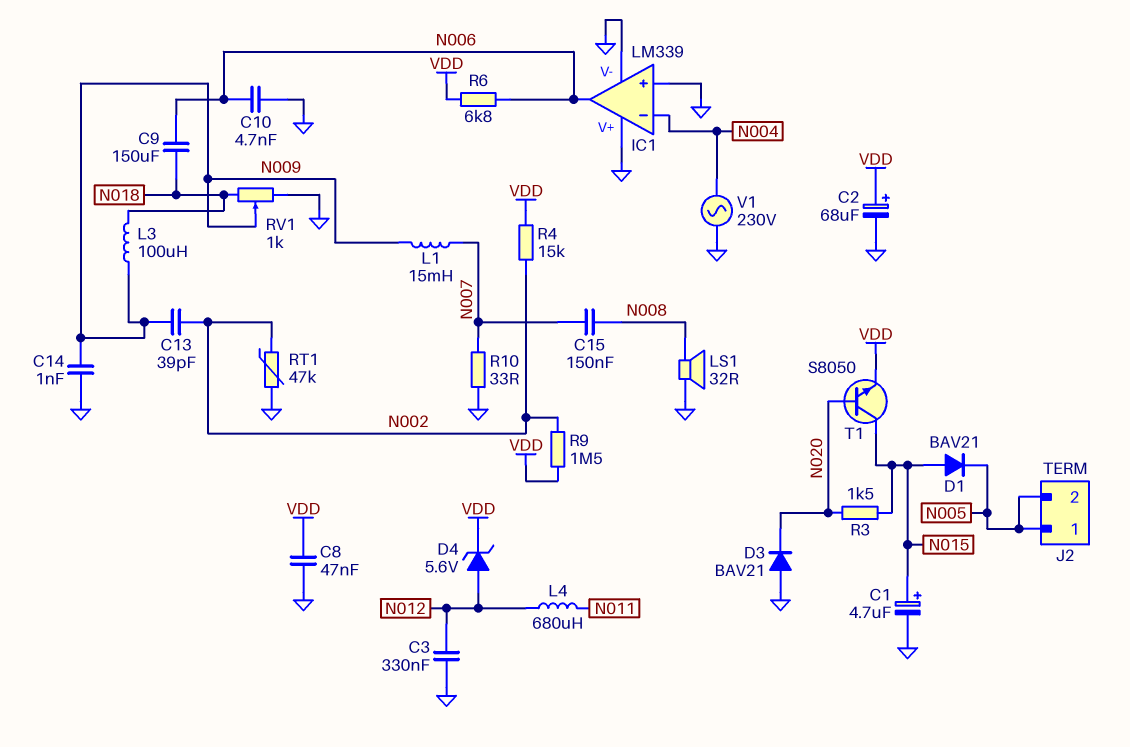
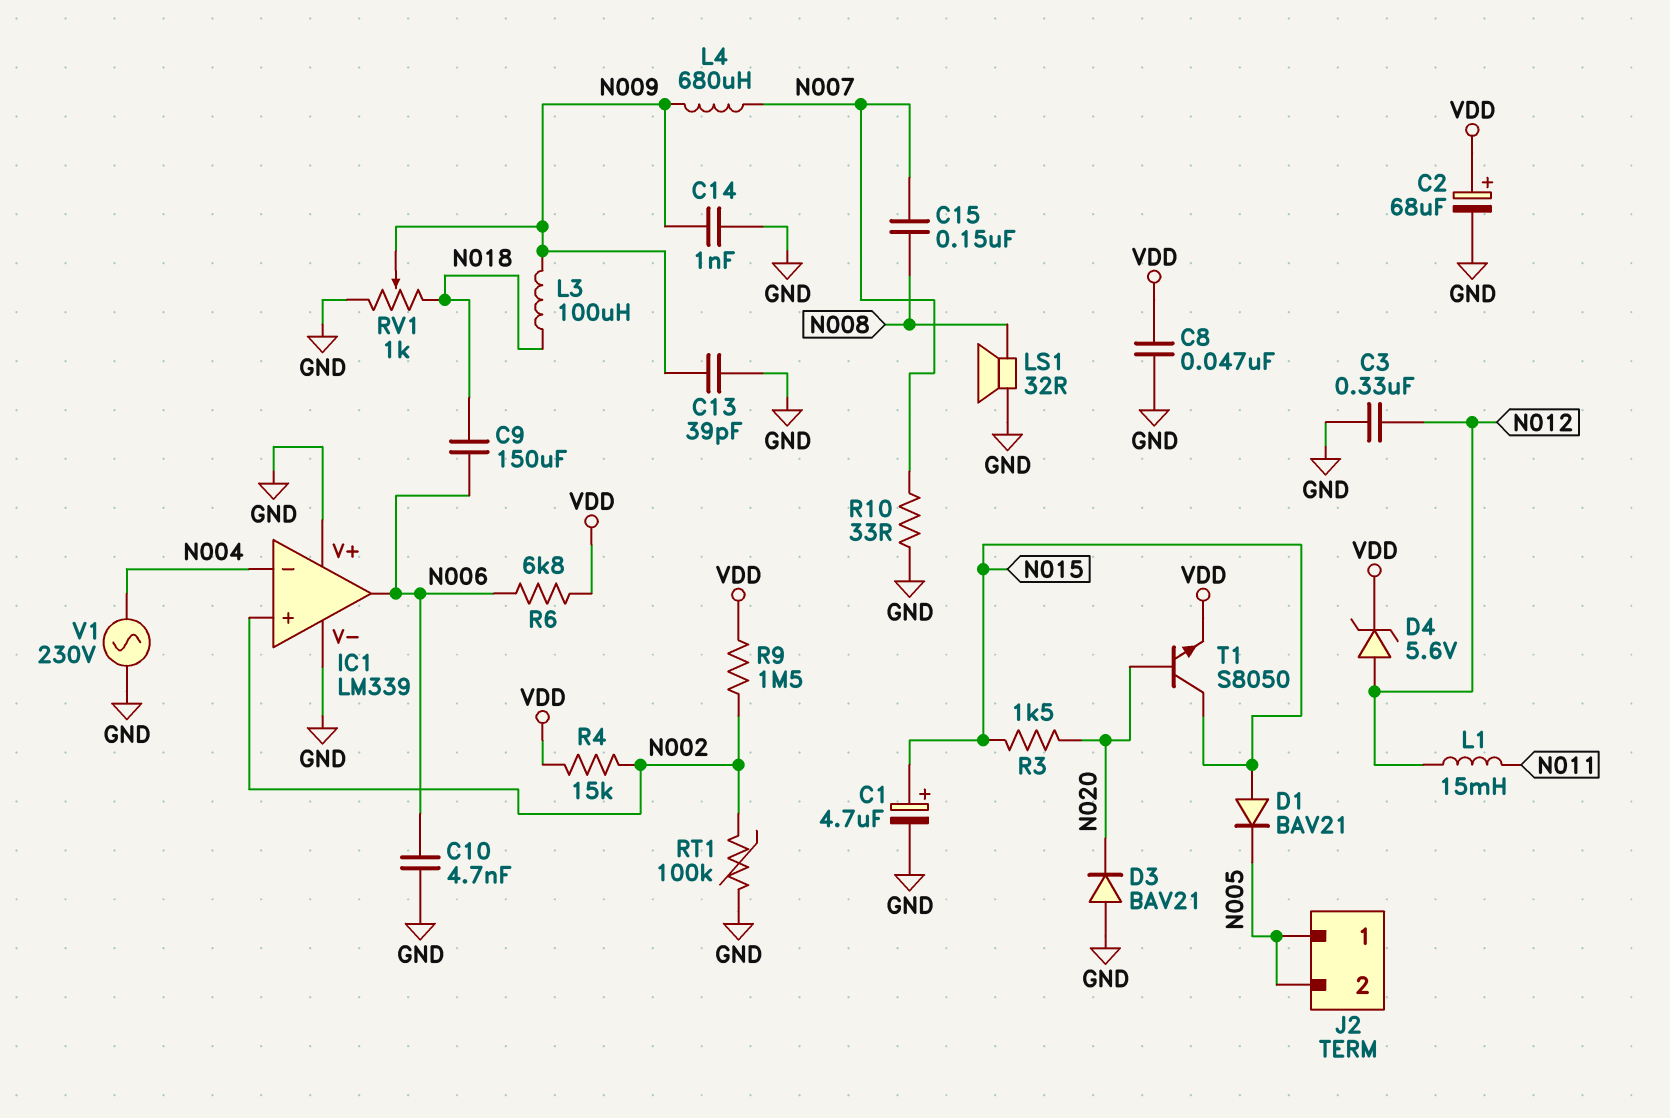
C13: 39pF (N002, N009) -> 39pF (GND, N009)
IC1 pin in+: GND -> N002
L1: 15mH (N007, N009) -> 15mH (N011, N012)
L4: 680uH (N011, N012) -> 680uH (N007, N009)
RT1: 47k (GND, N002) -> 100k (GND, N002)

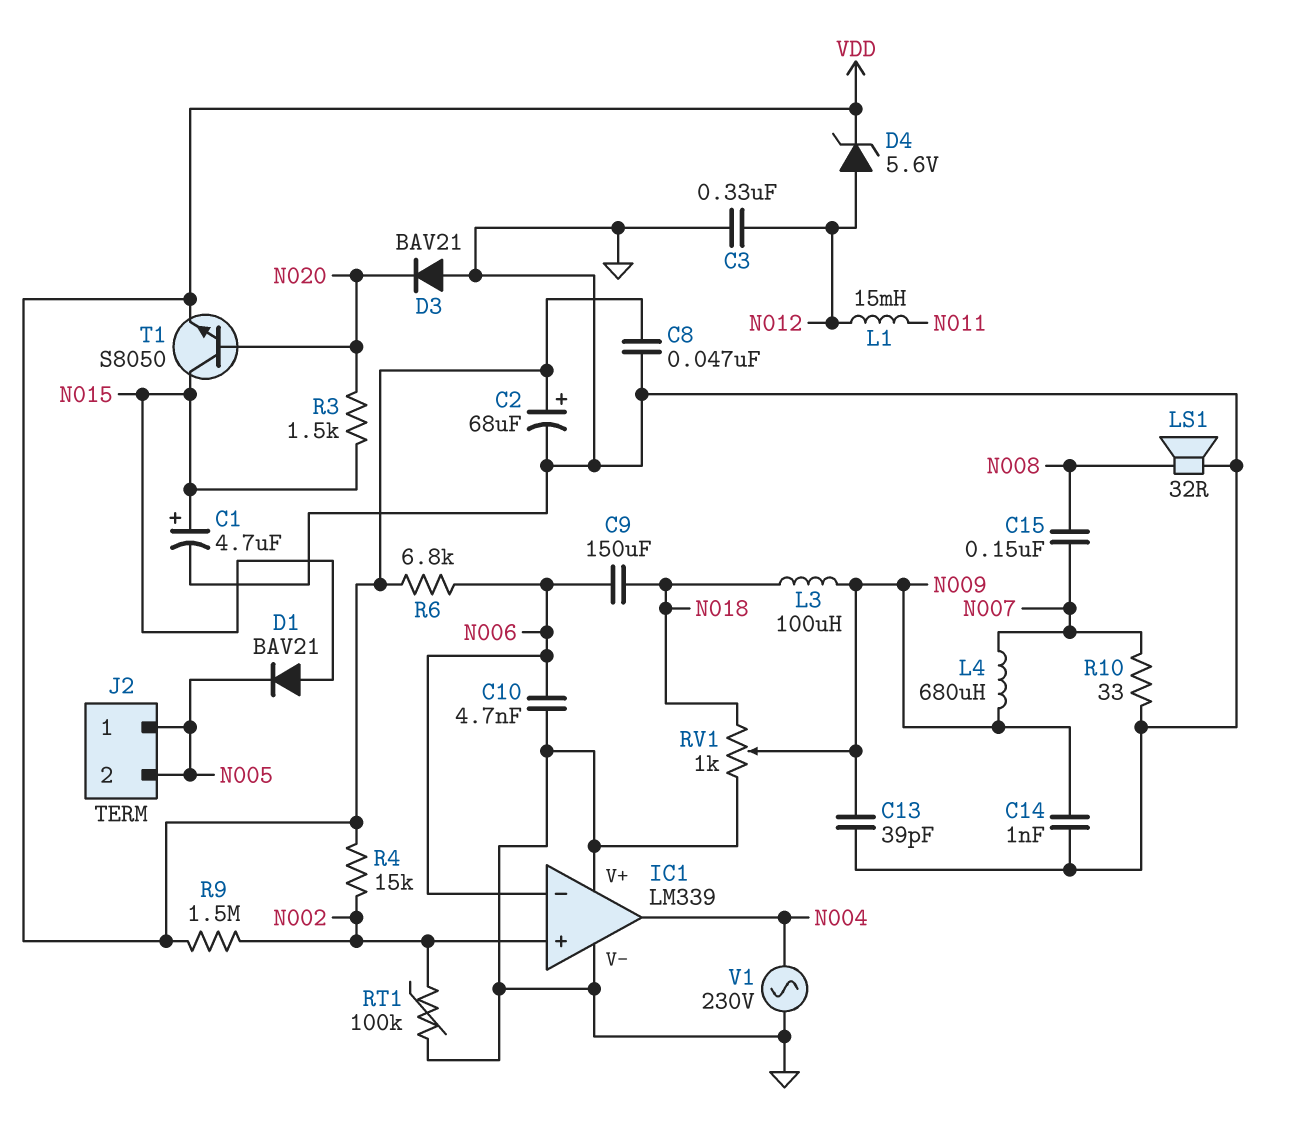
IC1 pin in-: N004 -> N006
IC1 pin out: N006 -> N004

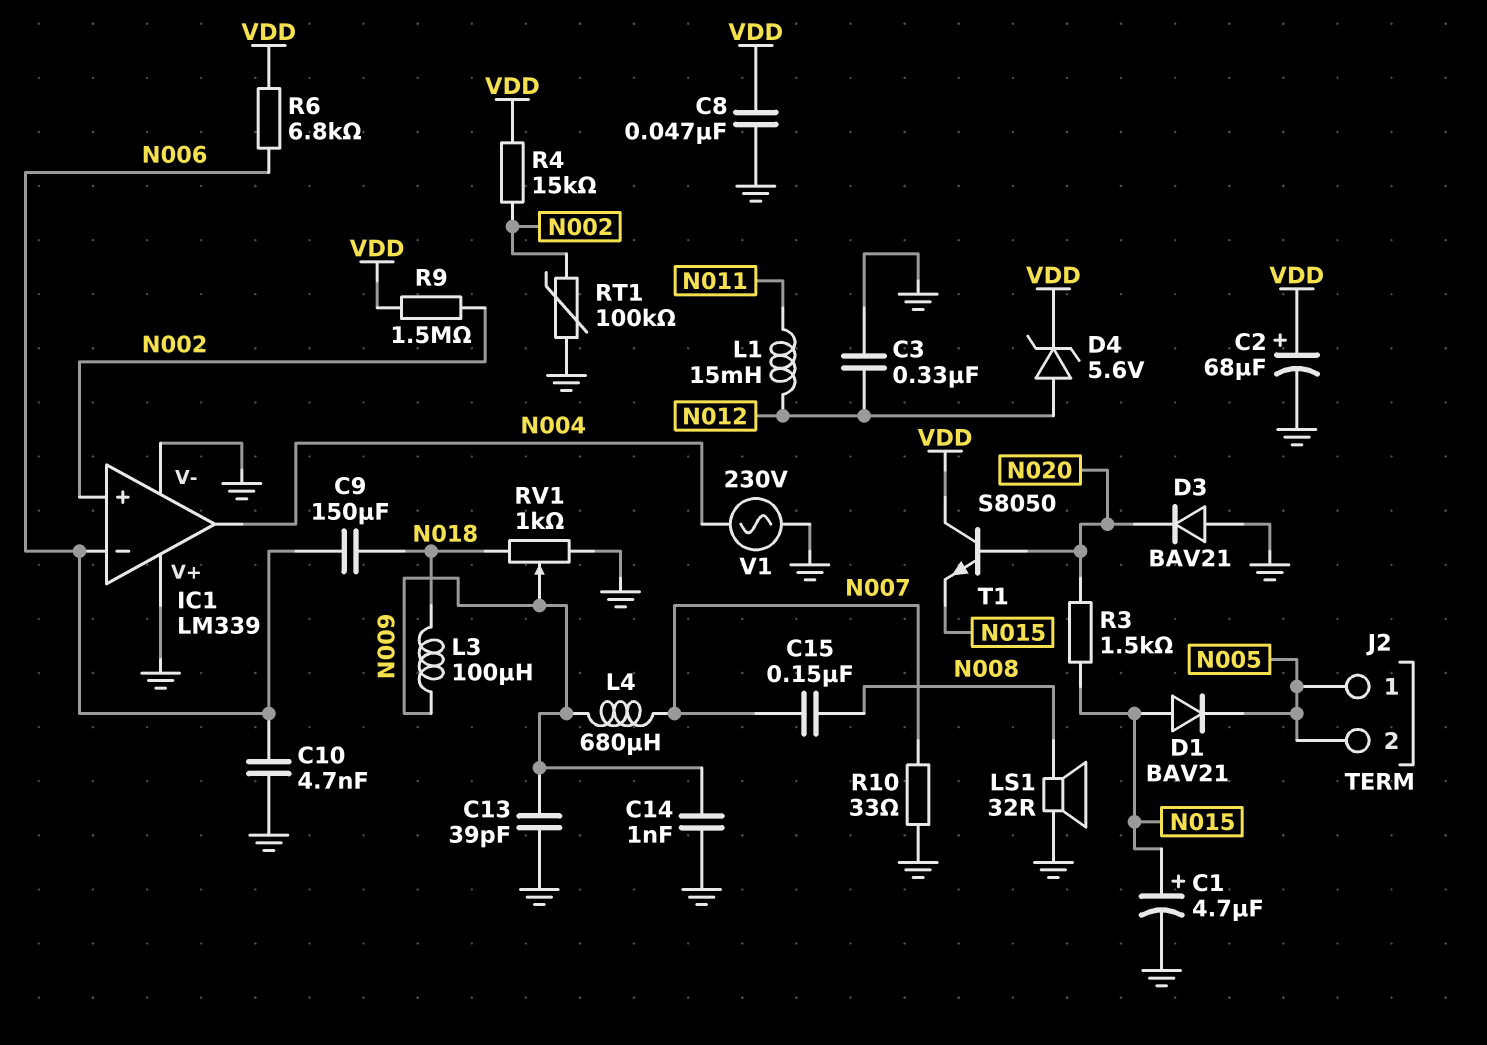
T1: NPN S8050 (B N020, C N015, E VDD) -> NPN S8050 (B N020, C VDD, E N015)

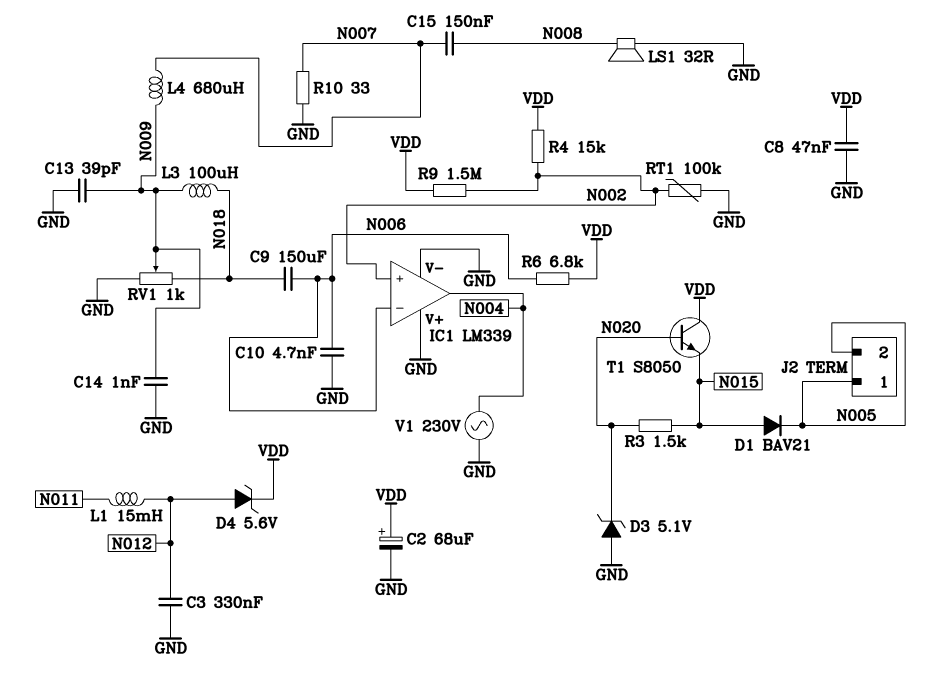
C1: 4.7uF (plus N015, minus GND) -> none
D3: diode BAV21 (A GND, K N020) -> zener 5.1V (A GND, K N020)

